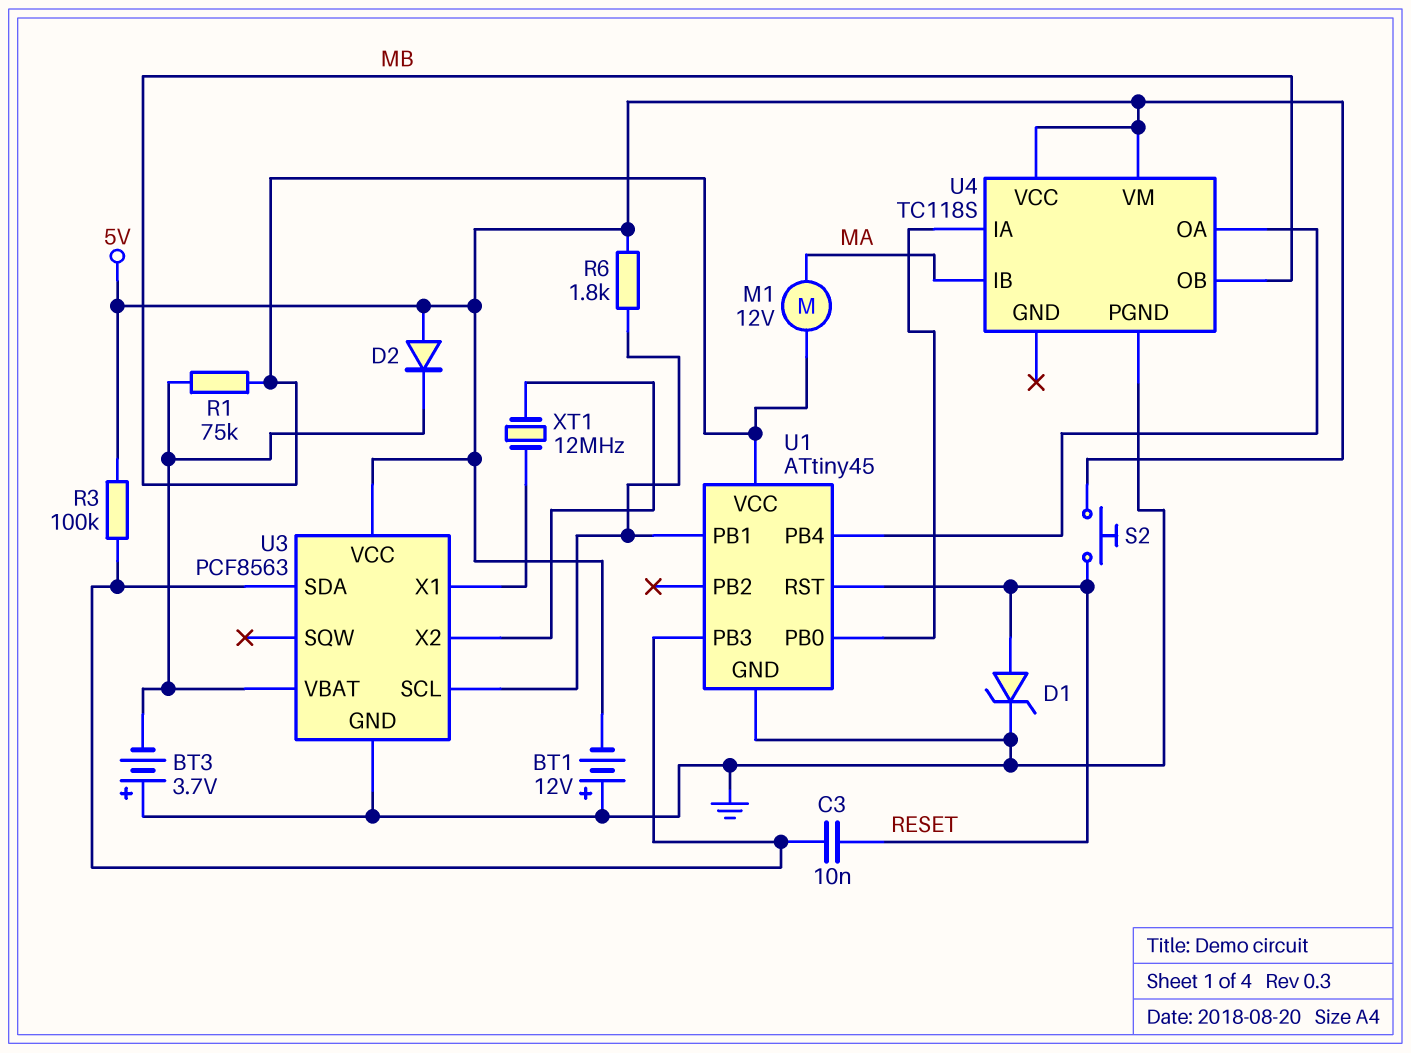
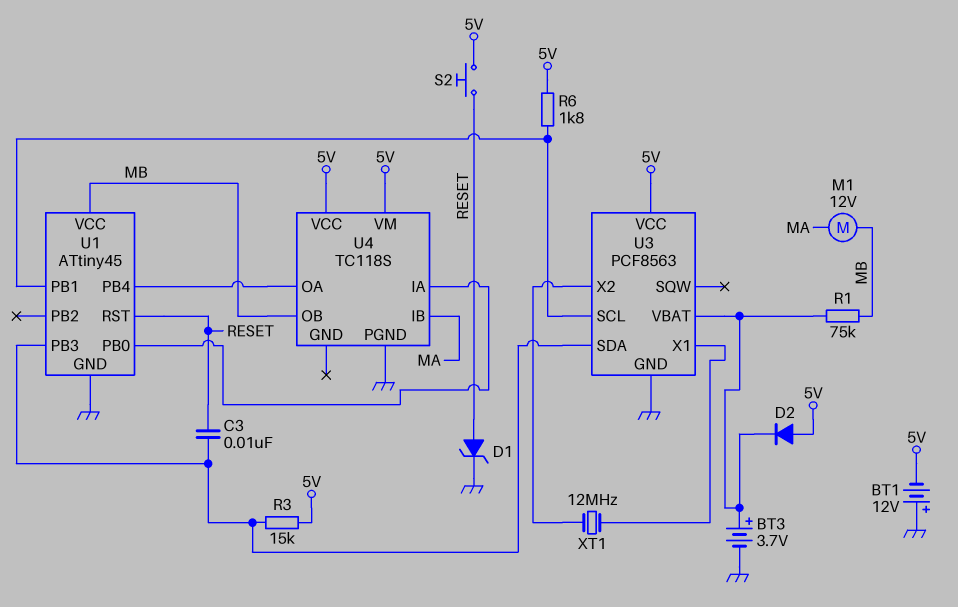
BT3: 3.7V (plus GND, minus U3/VBAT) -> 3.7V (plus U3/VBAT, minus GND)
R3: 100k (5V, U1/PB3) -> 15k (5V, U1/PB3)

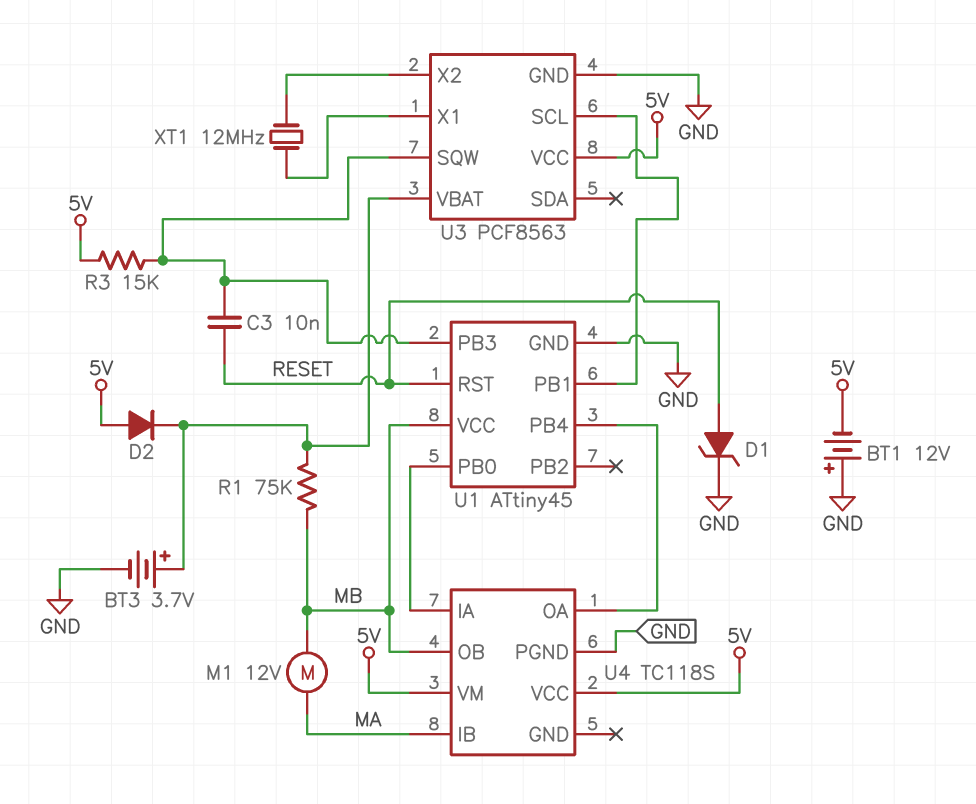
R6: 1.8k (5V, U1/PB1) -> none
S2: button (5V, RESET) -> none
U3 pin SDA: U1/PB3 -> none
U3 pin SQW: none -> U1/PB3

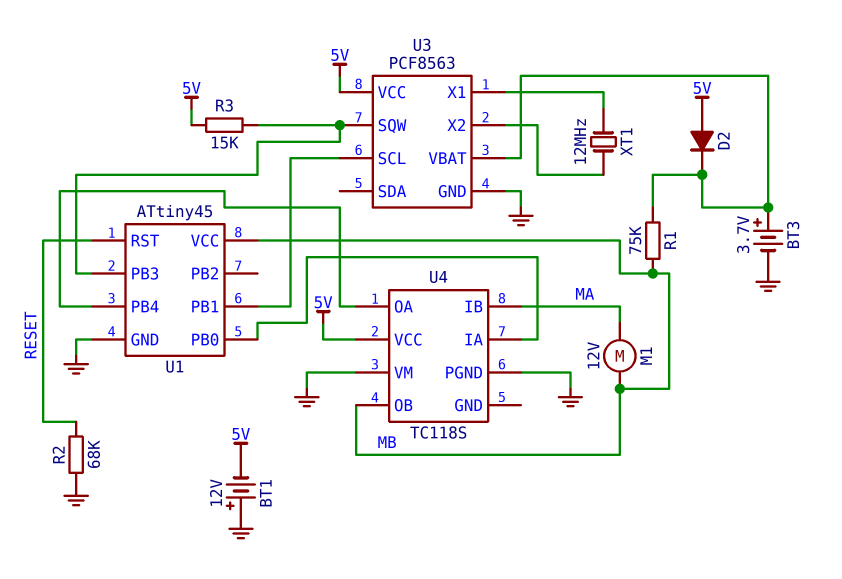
C3: 10nF (RESET, U1/PB3) -> none
D1: zener (A RESET, K GND) -> none
R2: none -> 68k (GND, RESET)
U4 pin VM: 5V -> GND

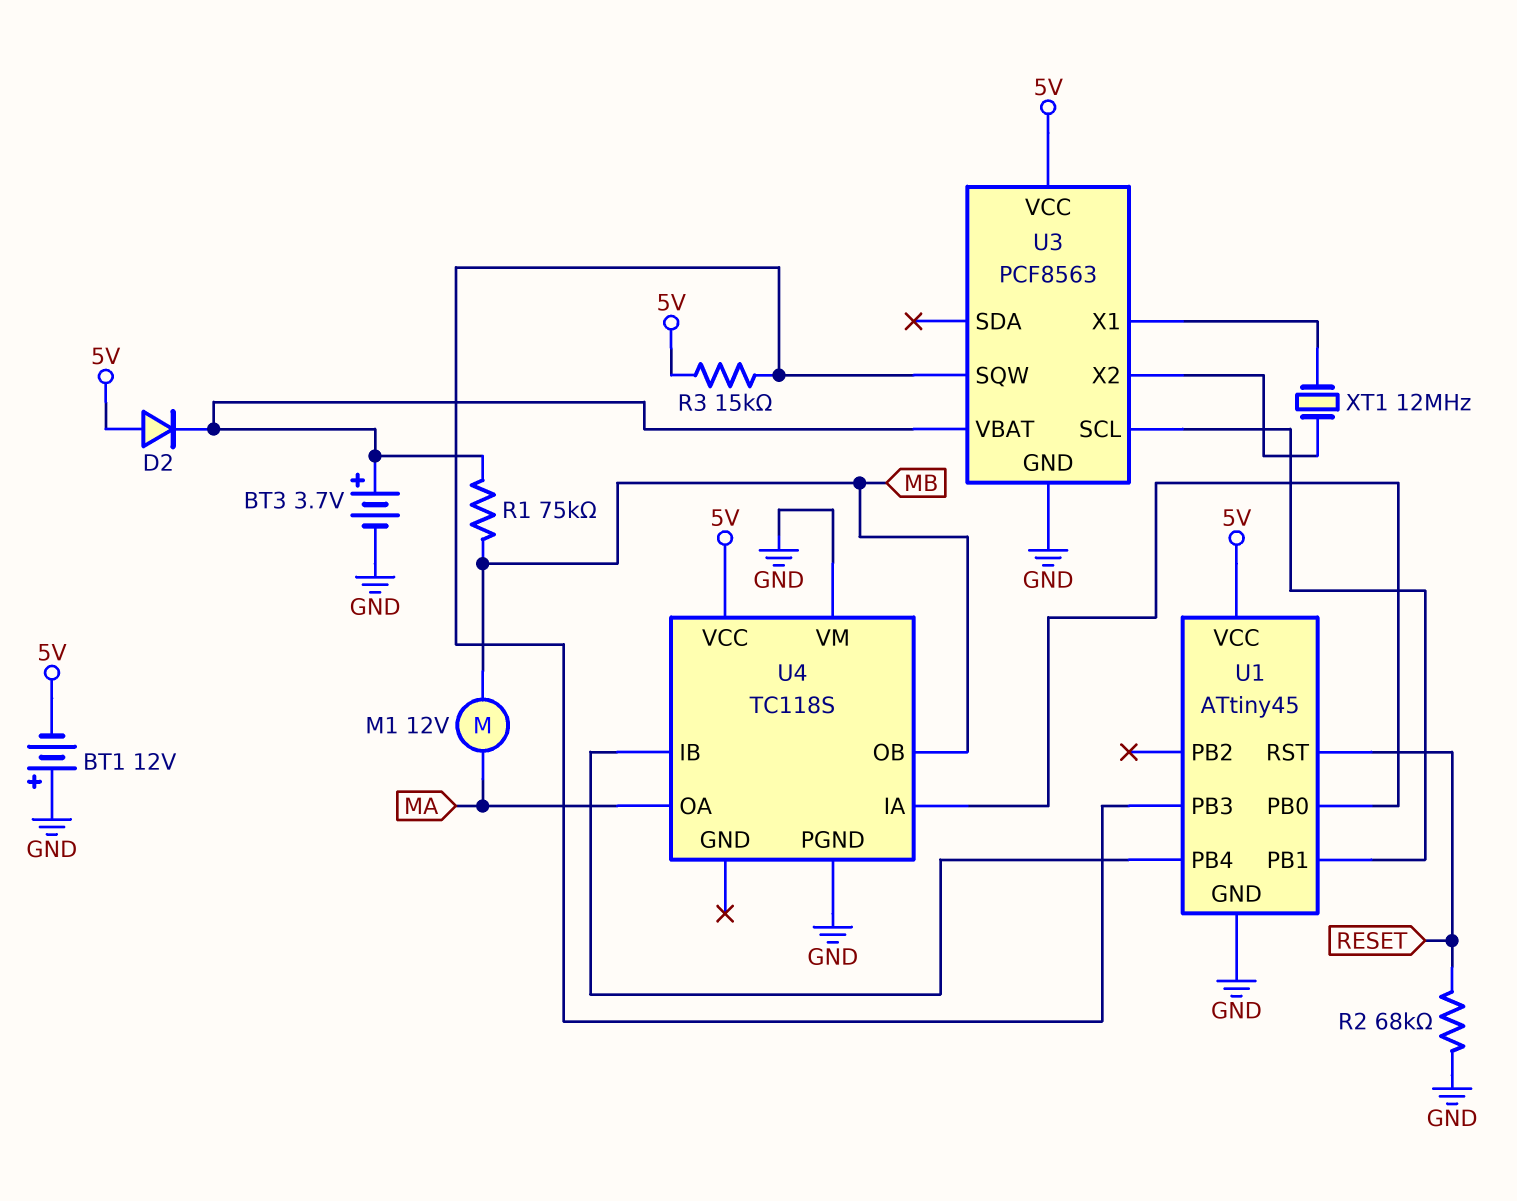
U1 pin VCC: MB -> 5V
U4 pin IB: MA -> U1/PB4
U4 pin OA: U1/PB4 -> MA

